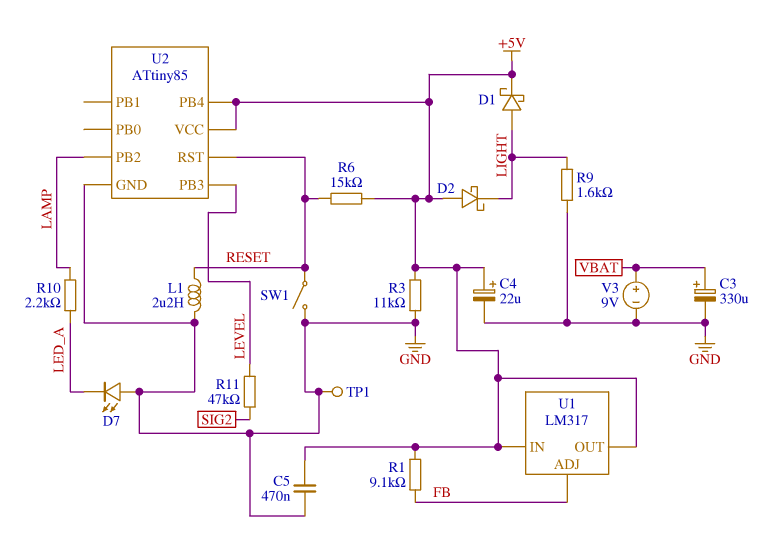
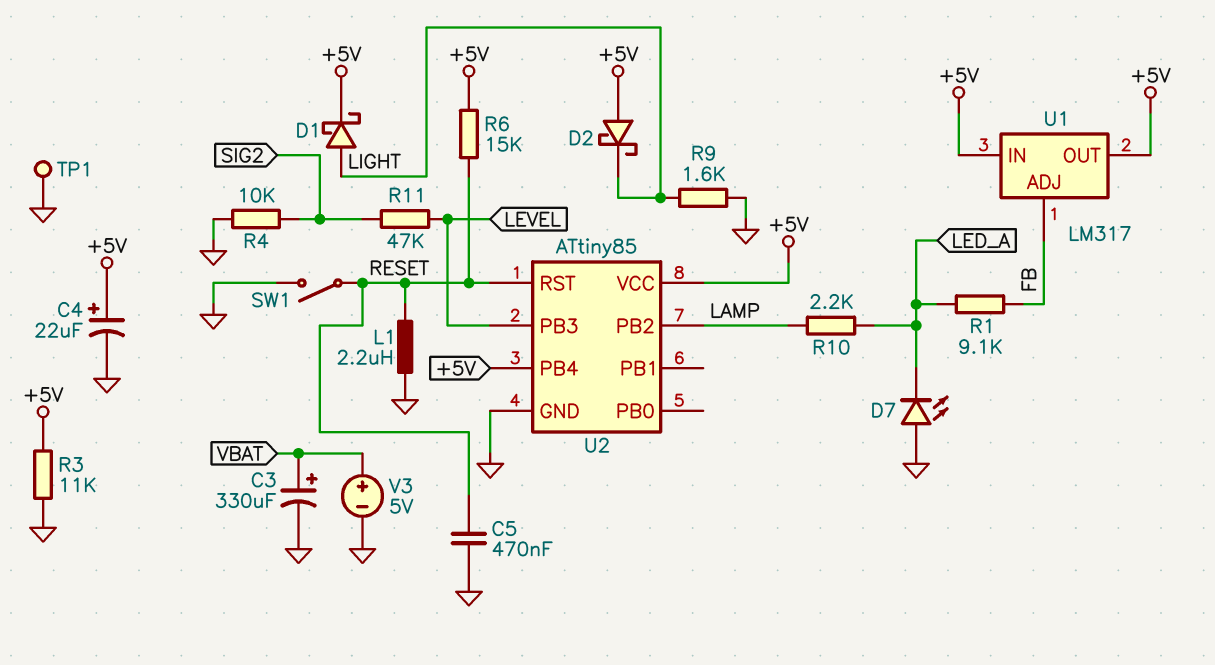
C5: 470nF (+5V, GND) -> 470nF (GND, RESET)
R1: 9.1k (+5V, FB) -> 9.1k (FB, LED_A)
R4: none -> 10k (GND, SIG2)
V3: 9V (plus VBAT, minus GND) -> 5V (plus VBAT, minus GND)

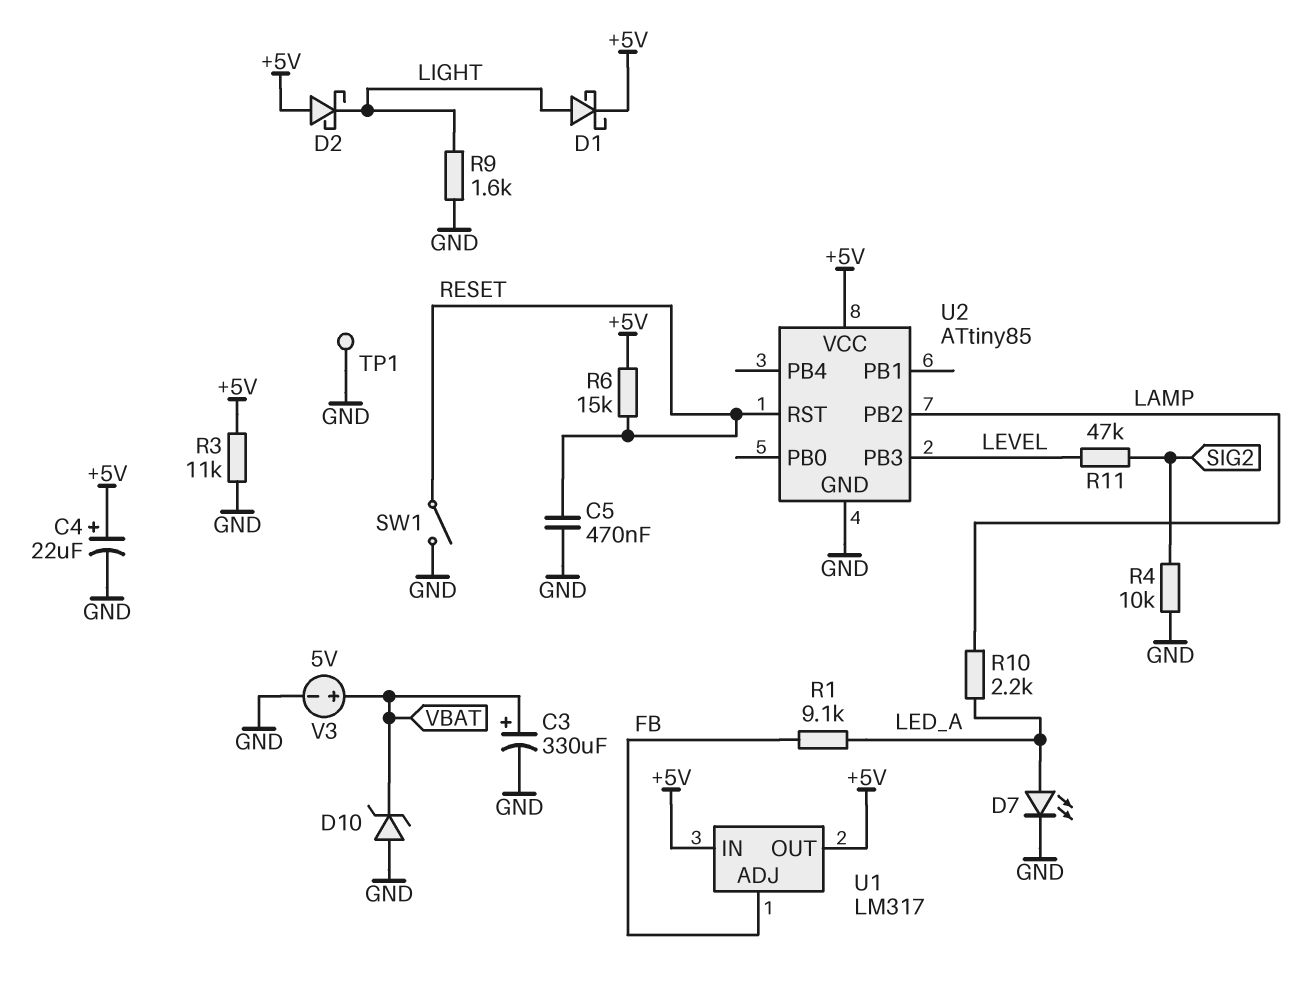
D7: LED (A GND, K LED_A) -> LED (A LED_A, K GND)
D10: none -> zener (A GND, K VBAT)
L1: 2.2uH (GND, RESET) -> none
U2 pin PB4: +5V -> none

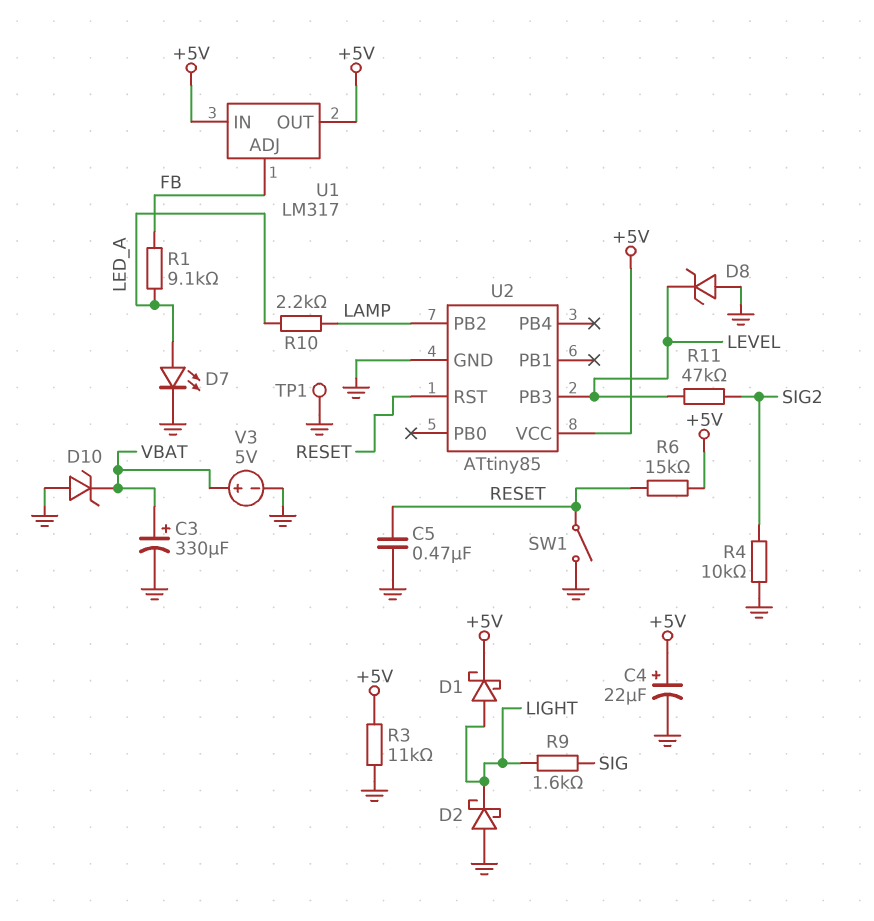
D2: schottky (A +5V, K LIGHT) -> schottky (A GND, K LIGHT)
D8: none -> zener (A GND, K LEVEL)
R9: 1.6k (GND, LIGHT) -> 1.6k (LIGHT, SIG)

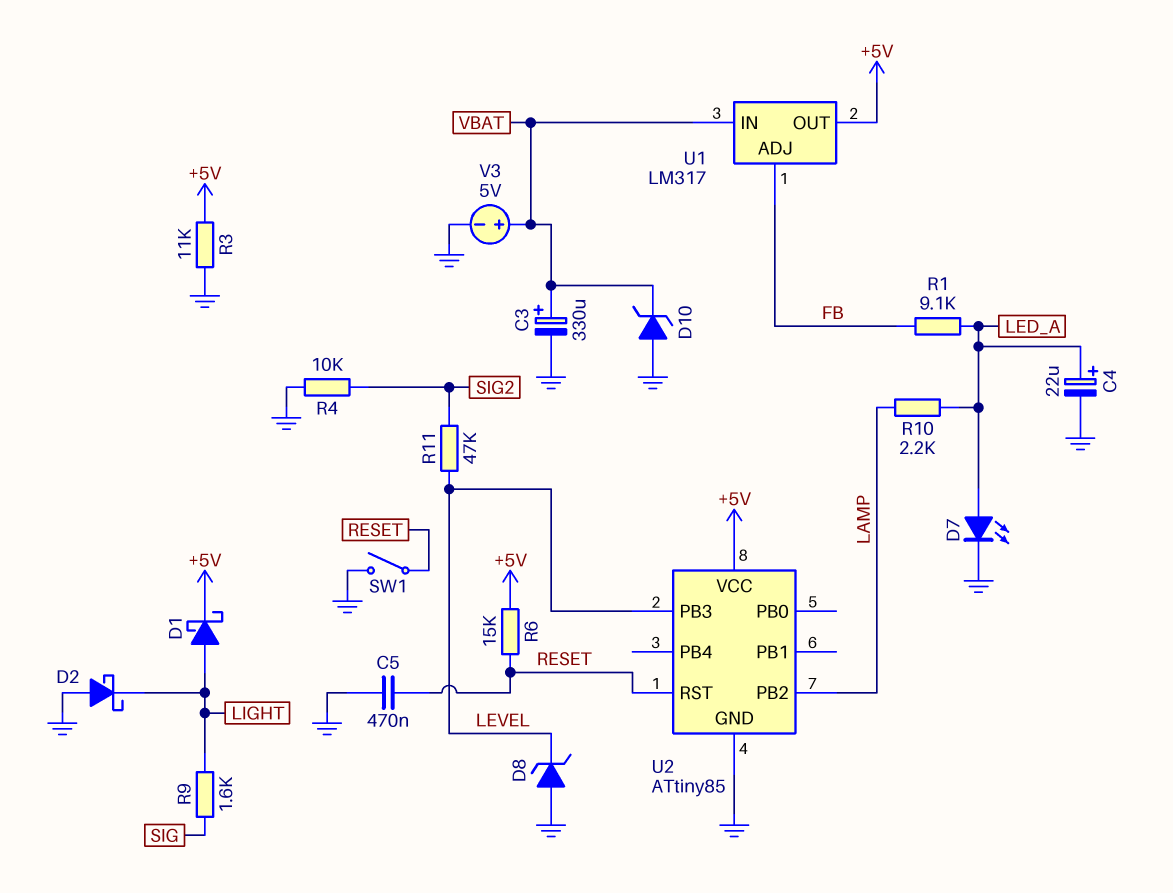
C4: 22uF (plus +5V, minus GND) -> 22uF (plus LED_A, minus GND)
TP1: test point (GND) -> none
U1 pin IN: +5V -> VBAT

